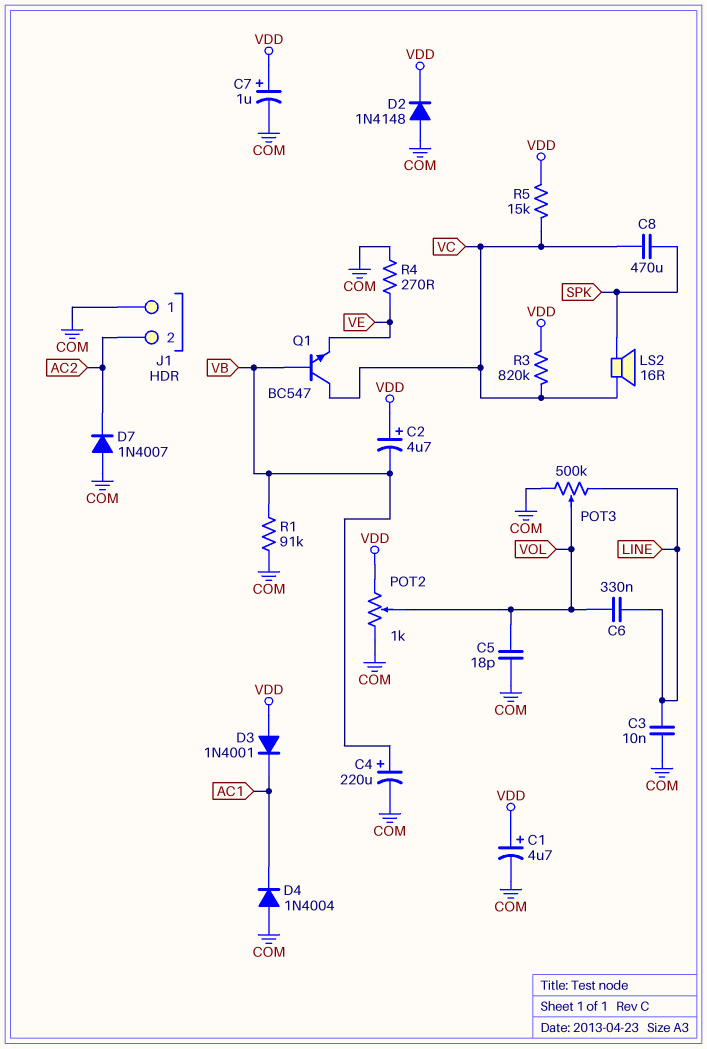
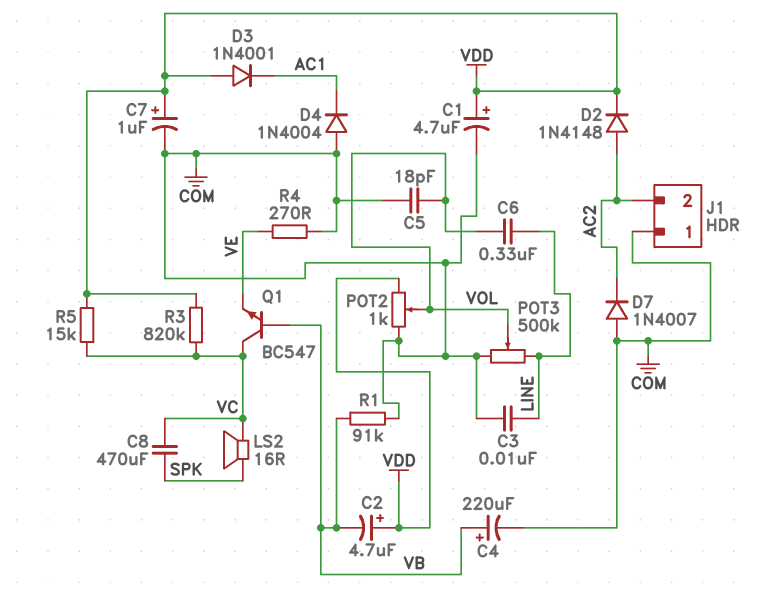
D2: diode 1N4148 (A COM, K VDD) -> diode 1N4148 (A AC2, K VDD)

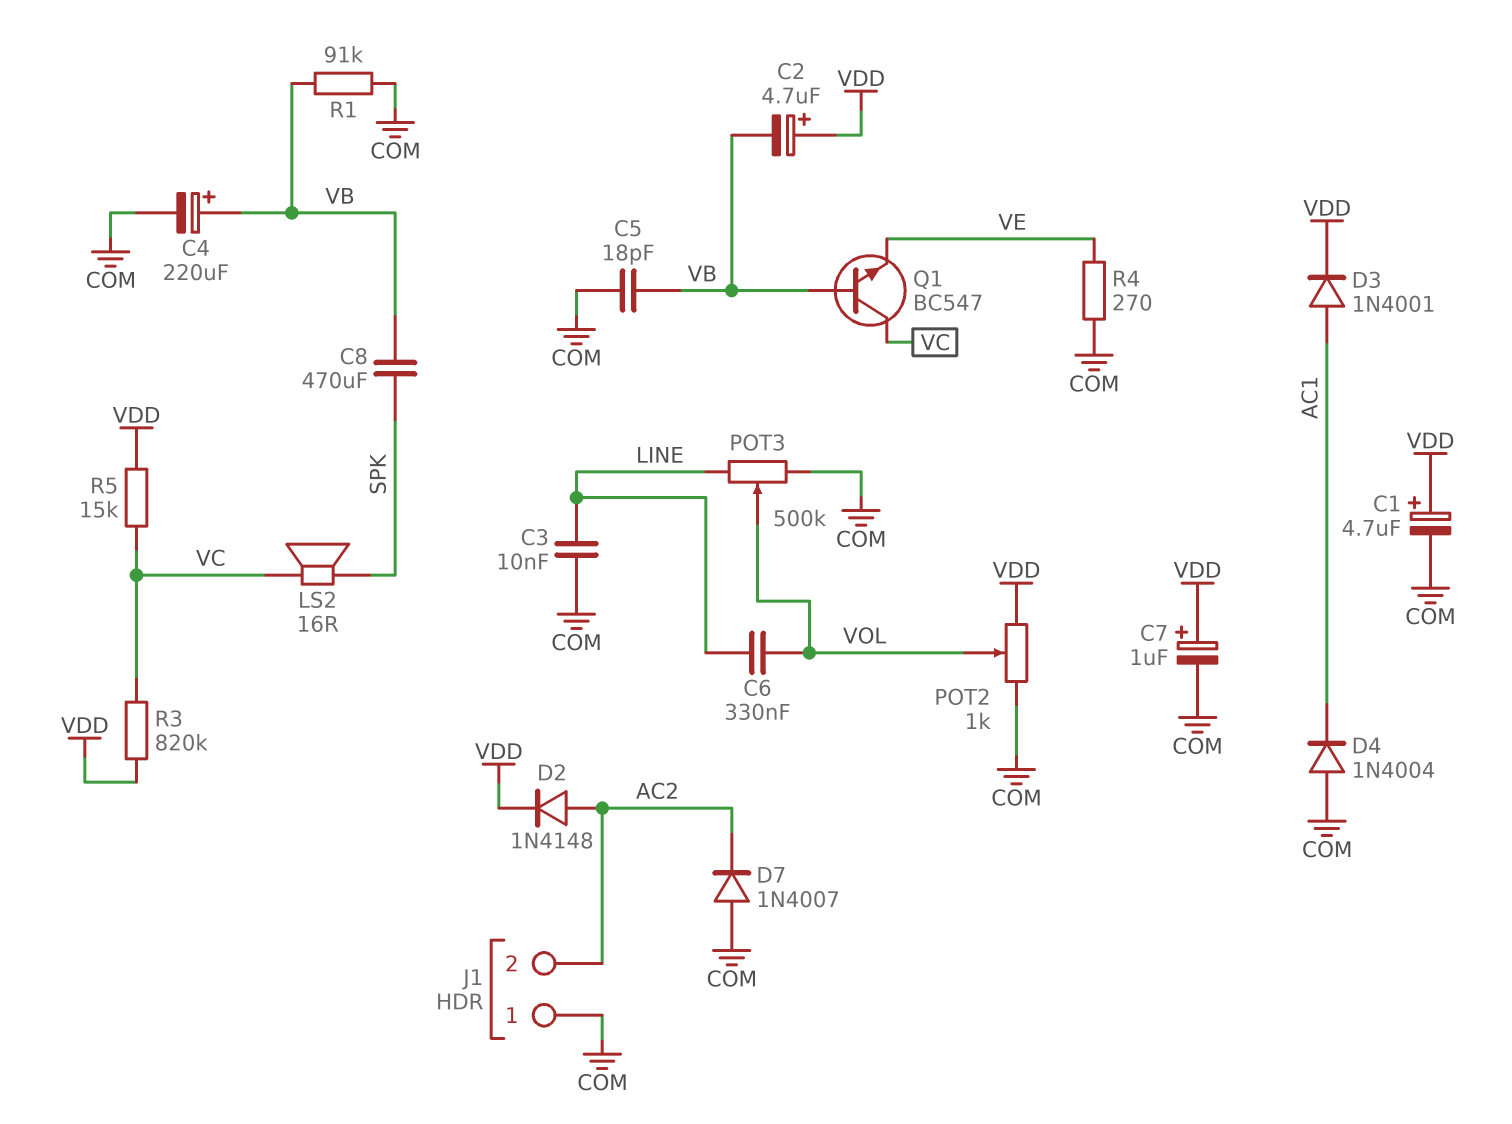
C5: 18pF (COM, VOL) -> 18pF (COM, VB)
C8: 470uF (SPK, VC) -> 470uF (SPK, VB)
D3: diode 1N4001 (A VDD, K AC1) -> diode 1N4001 (A AC1, K VDD)

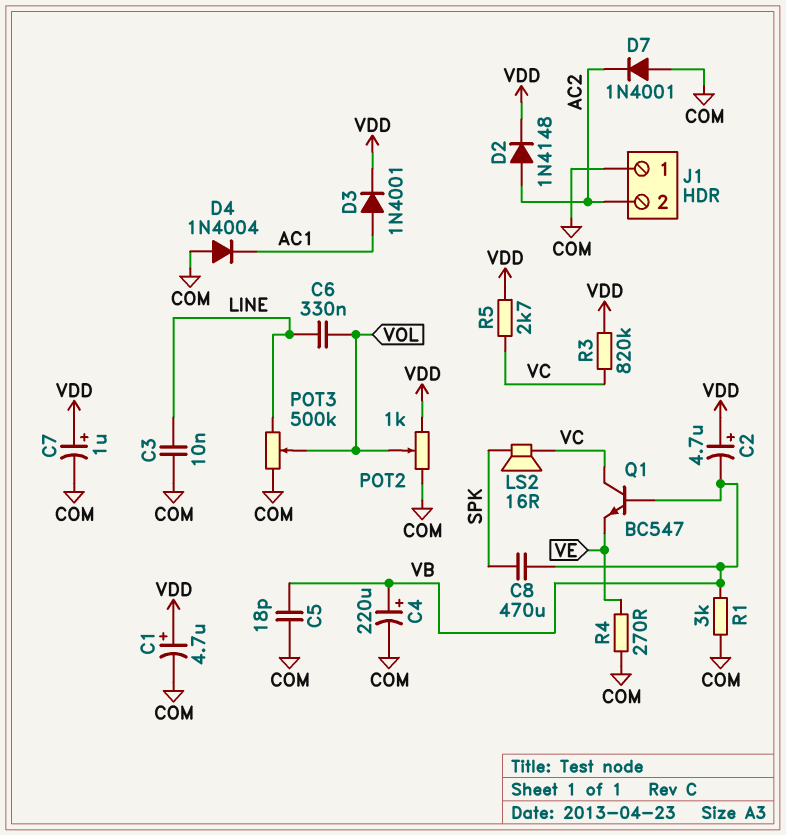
D7: diode 1N4007 (A COM, K AC2) -> diode 1N4001 (A COM, K AC2)
R1: 91k (COM, VB) -> 3k (COM, VB)
R5: 15k (VC, VDD) -> 2.7k (VC, VDD)

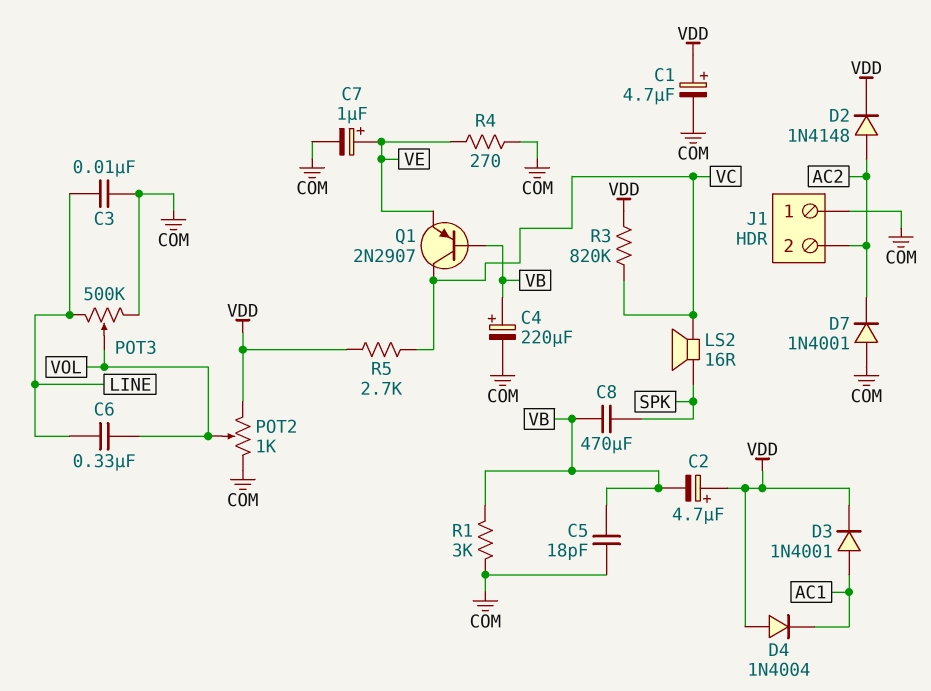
C7: 1uF (plus VDD, minus COM) -> 1uF (plus VE, minus COM)
D4: diode 1N4004 (A COM, K AC1) -> diode 1N4004 (A VDD, K AC1)
Q1: NPN BC547 (B VB, C VC, E VE) -> PNP 2N2907 (B VB, C VC, E VE)

